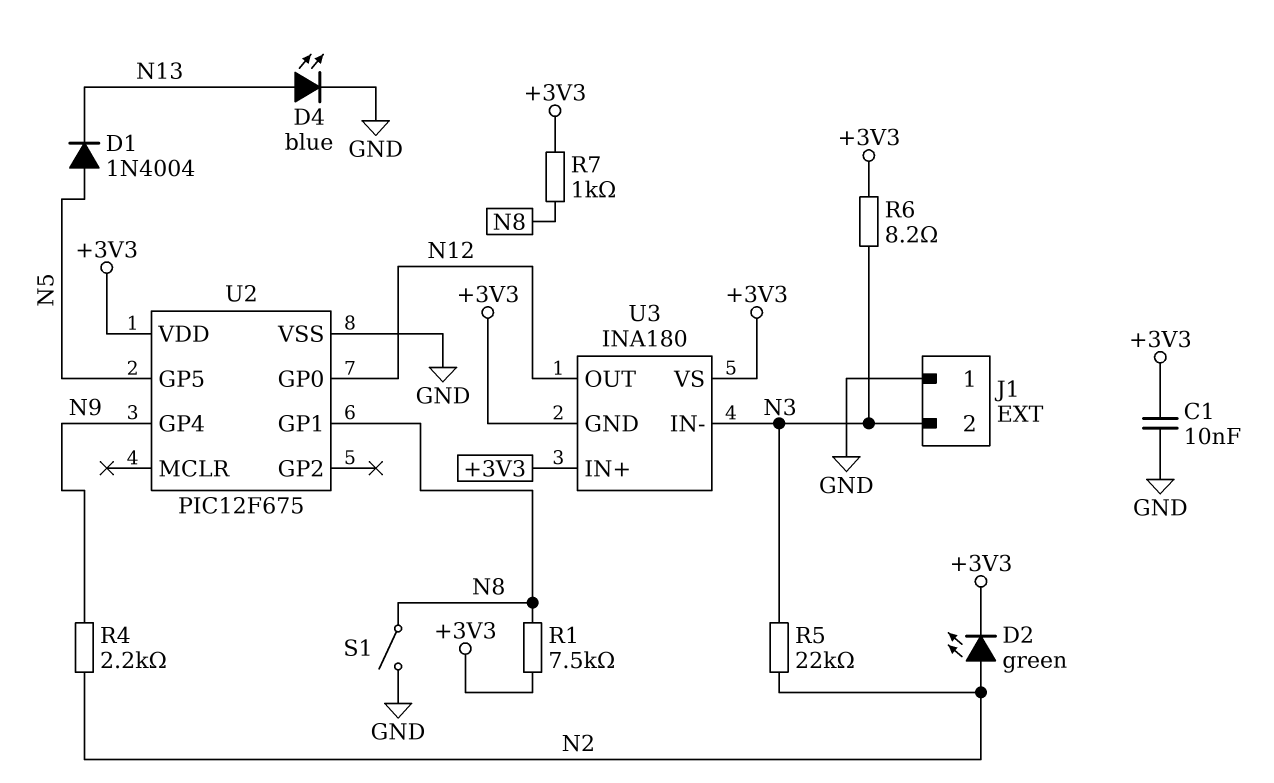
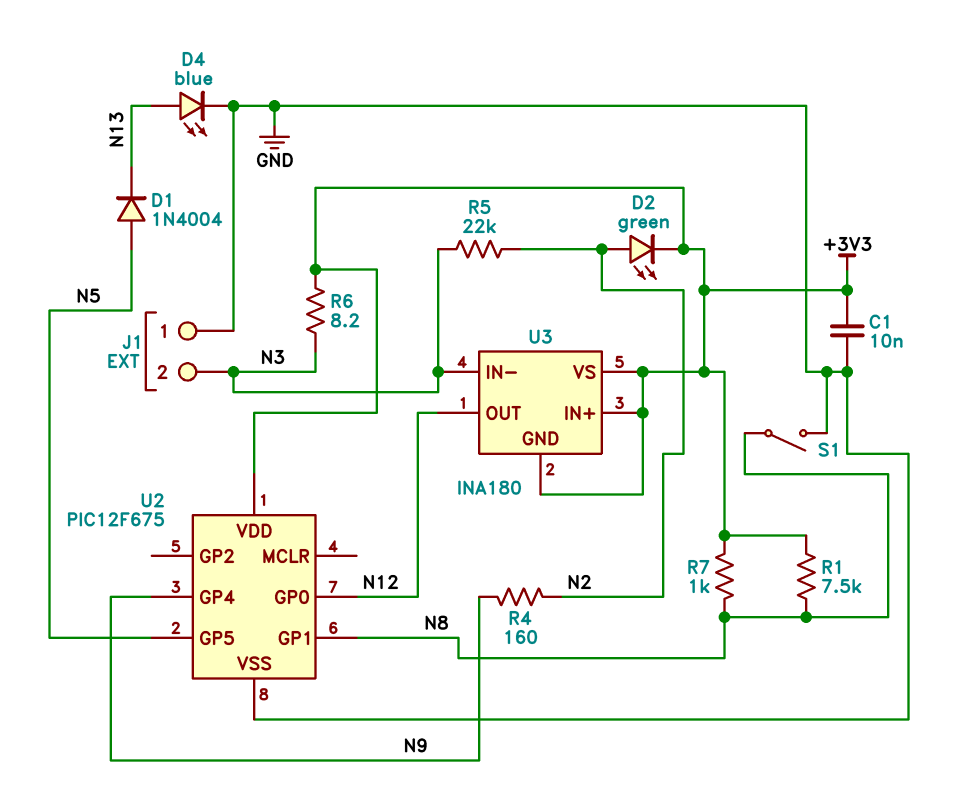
R4: 2.2k (N2, N9) -> 160 (N2, N9)

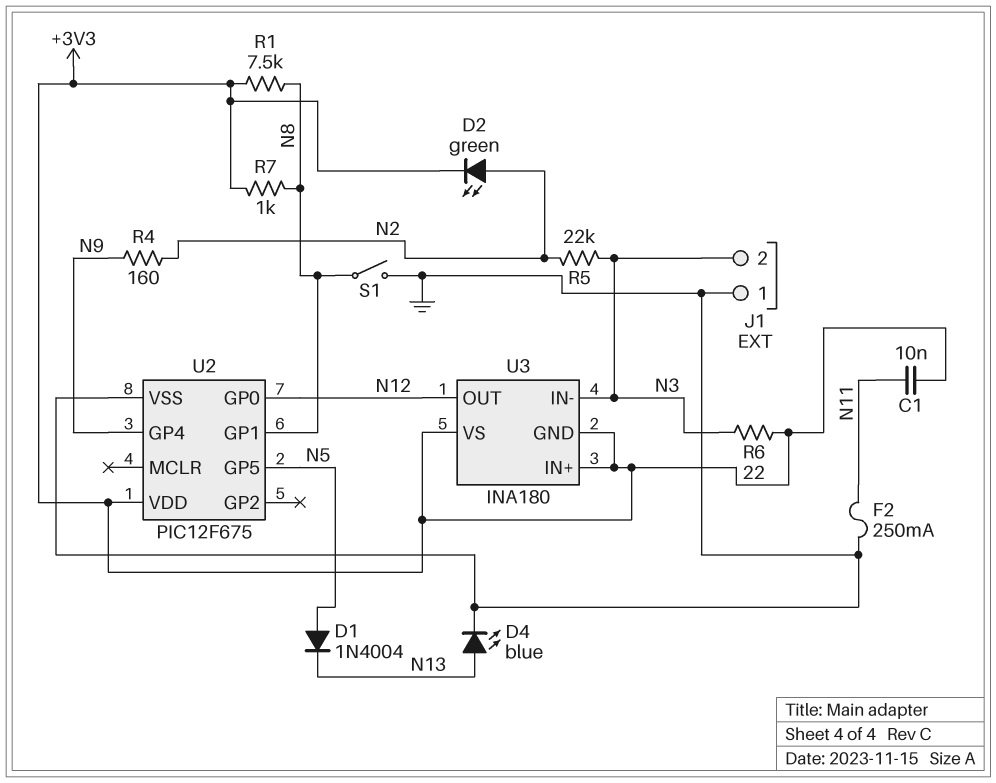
C1: 10nF (+3V3, GND) -> 10nF (+3V3, N11)
F2: none -> 250mA (GND, N11)
R6: 8.2 (+3V3, N3) -> 22 (+3V3, N3)

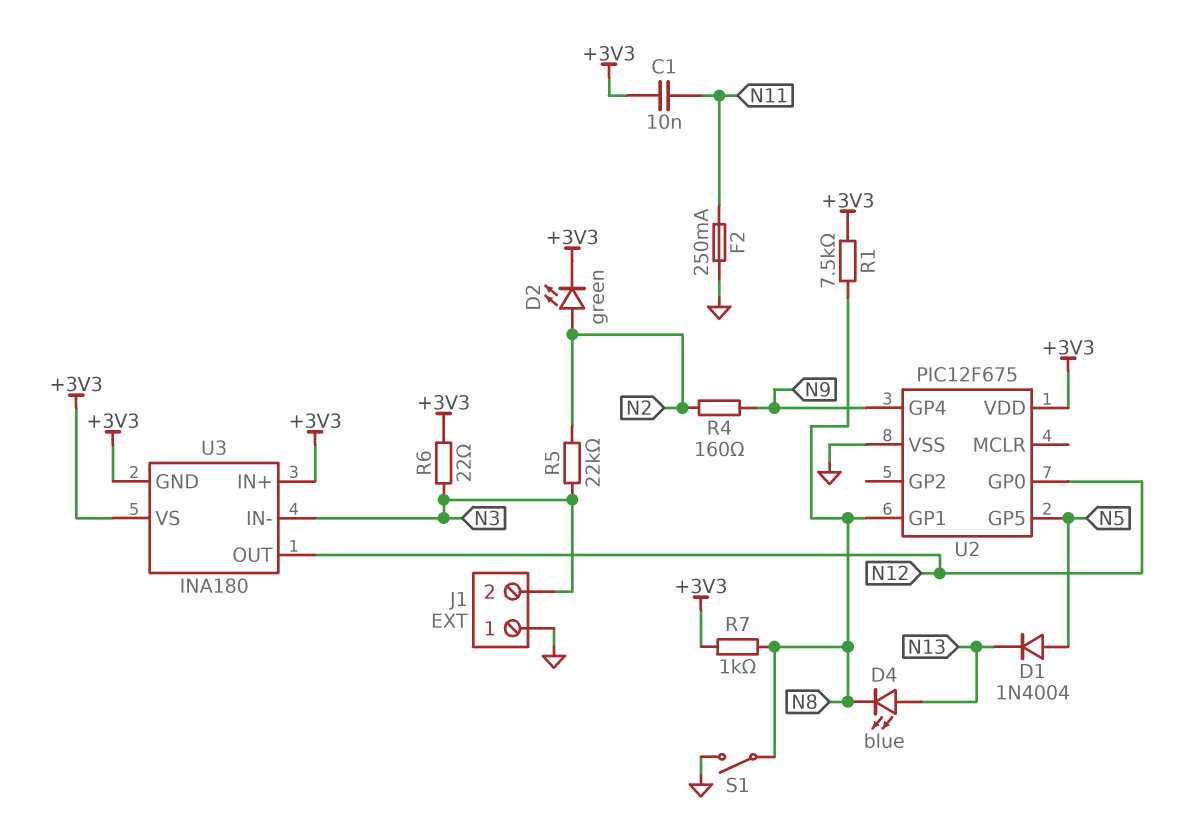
D4: LED blue (A N13, K GND) -> LED blue (A N13, K N8)

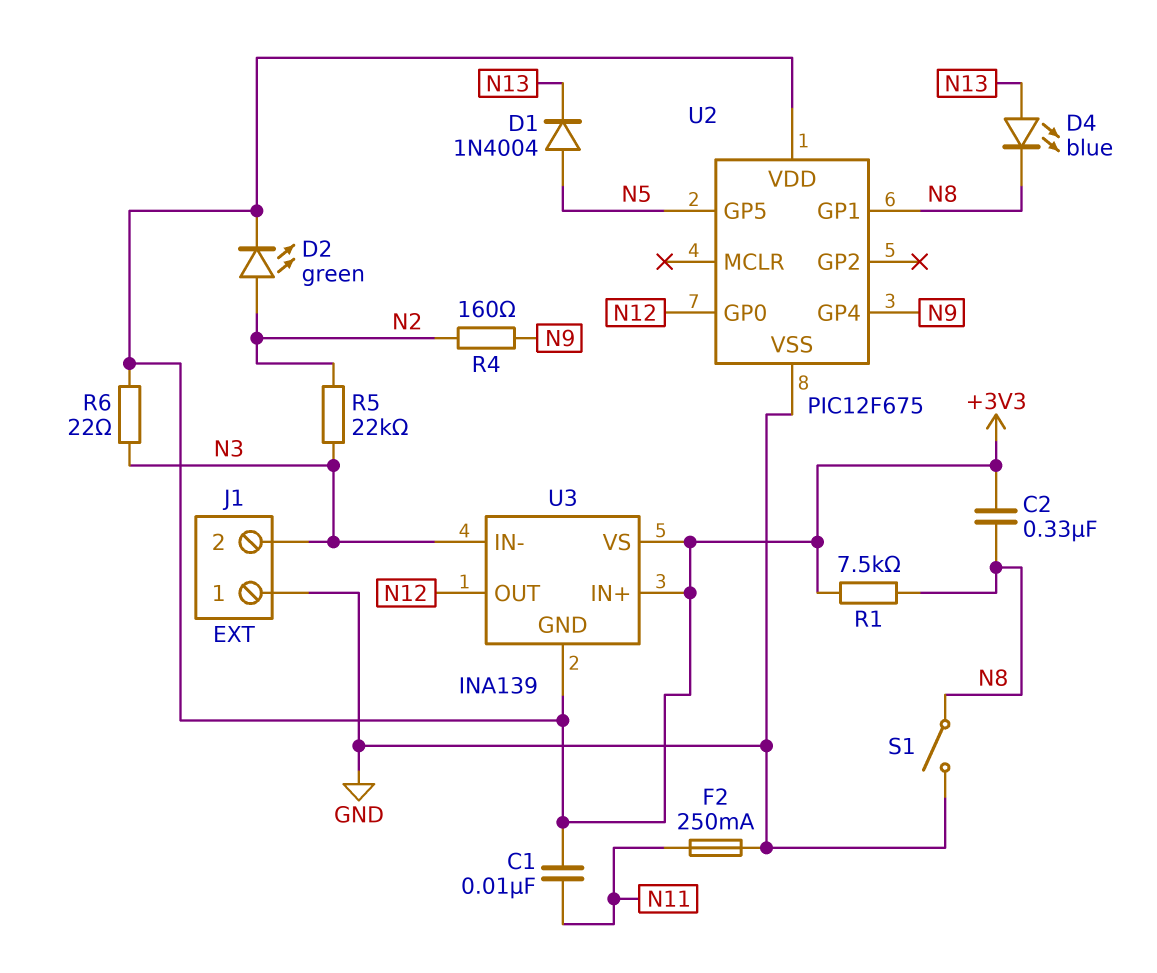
C2: none -> 330nF (+3V3, N8)
R7: 1k (+3V3, N8) -> none
U3: INA180 -> INA139

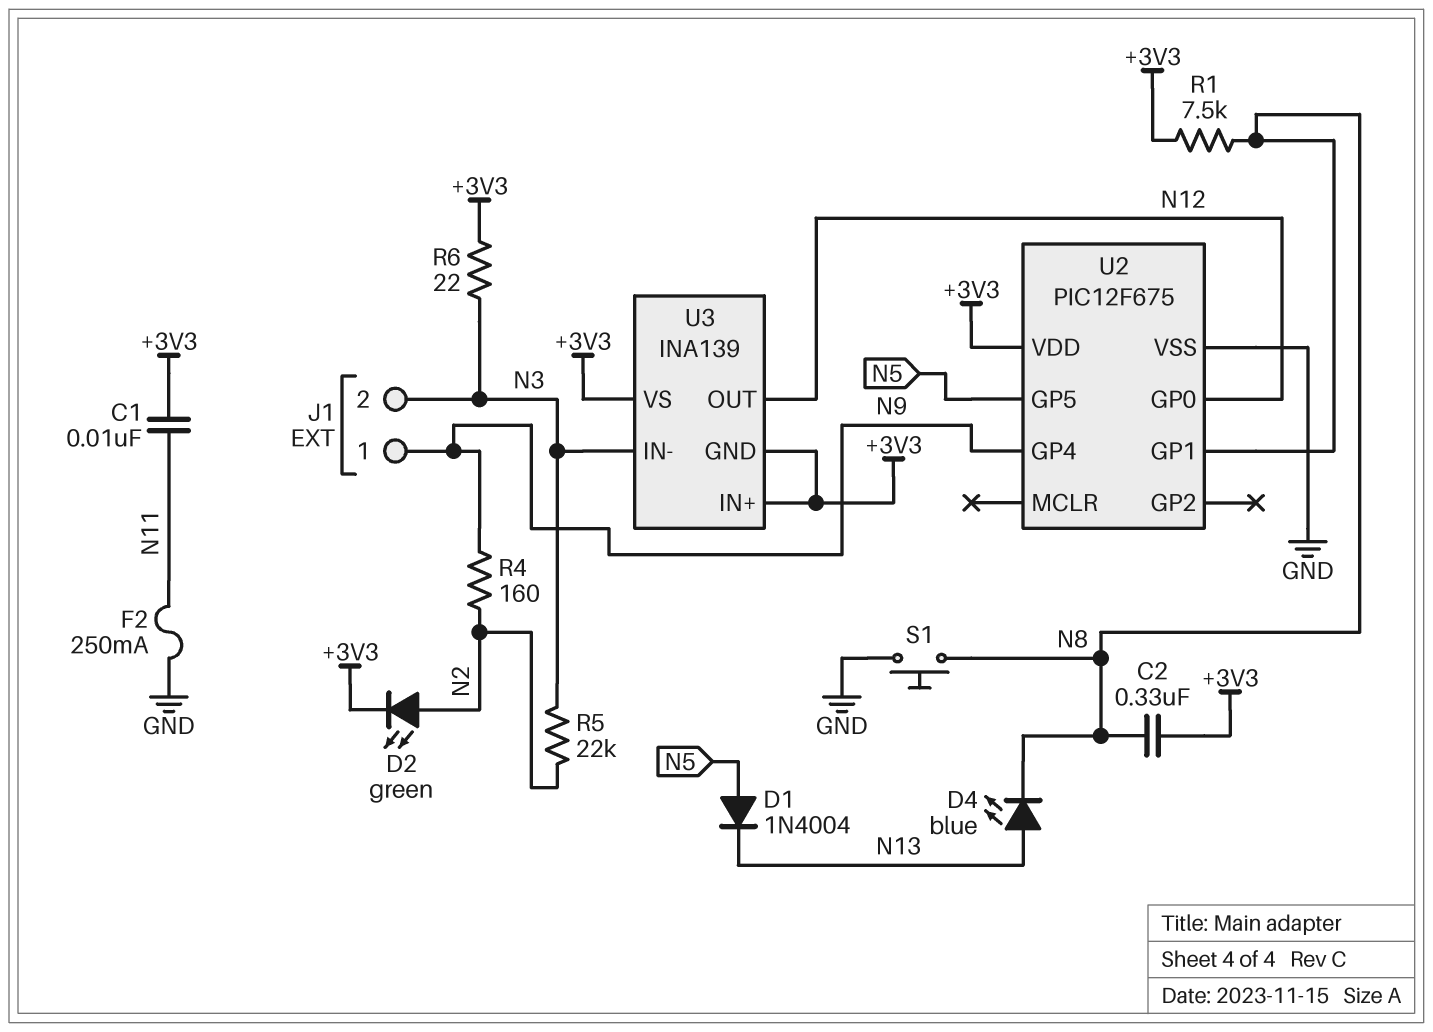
J1 pin 1: GND -> N9
S1: switch (GND, N8) -> button (GND, N8)

